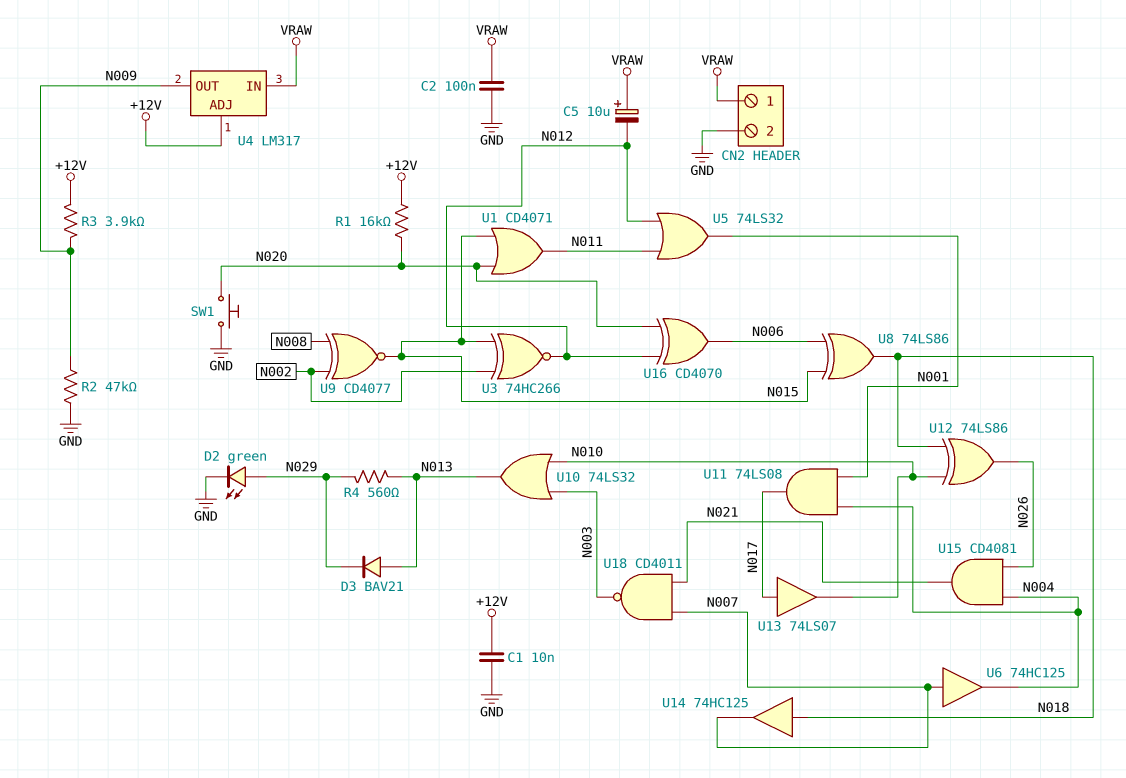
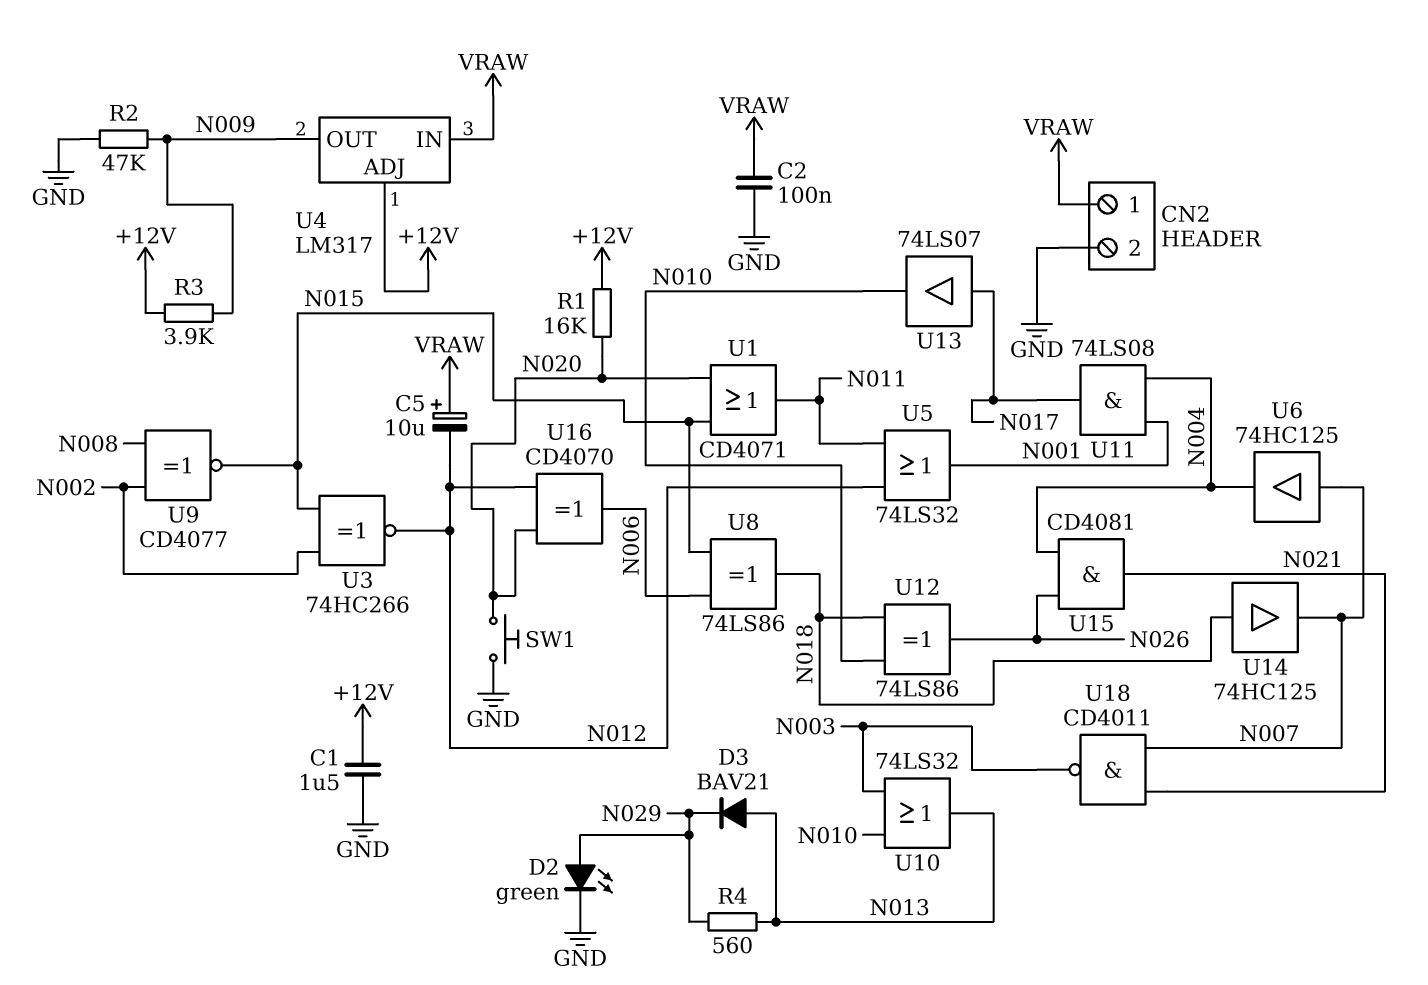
C1: 10nF (+12V, GND) -> 1.5uF (+12V, GND)

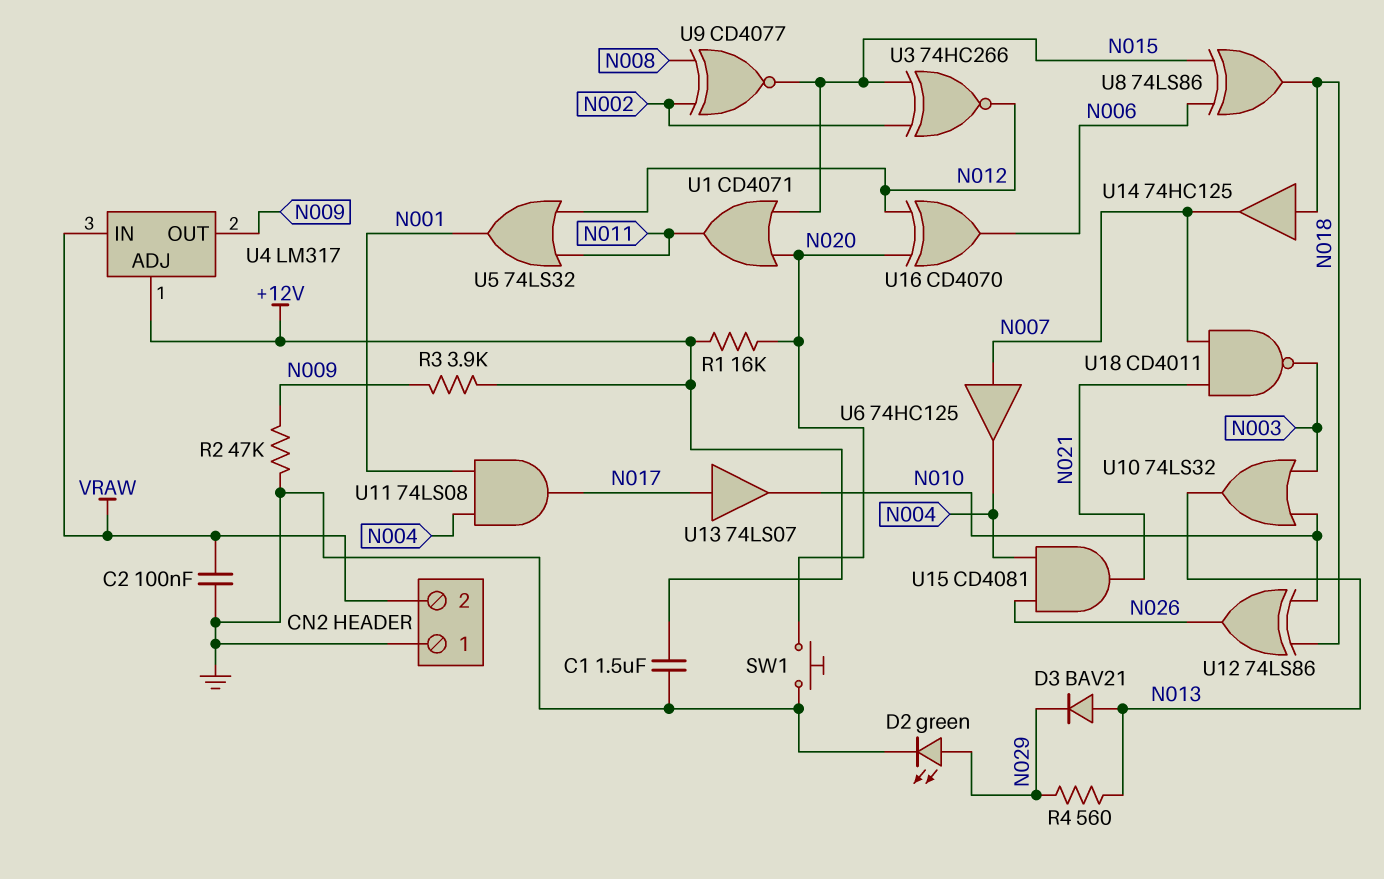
C5: 10uF (plus VRAW, minus N012) -> none
CN2 pin 1: VRAW -> GND
CN2 pin 2: GND -> VRAW

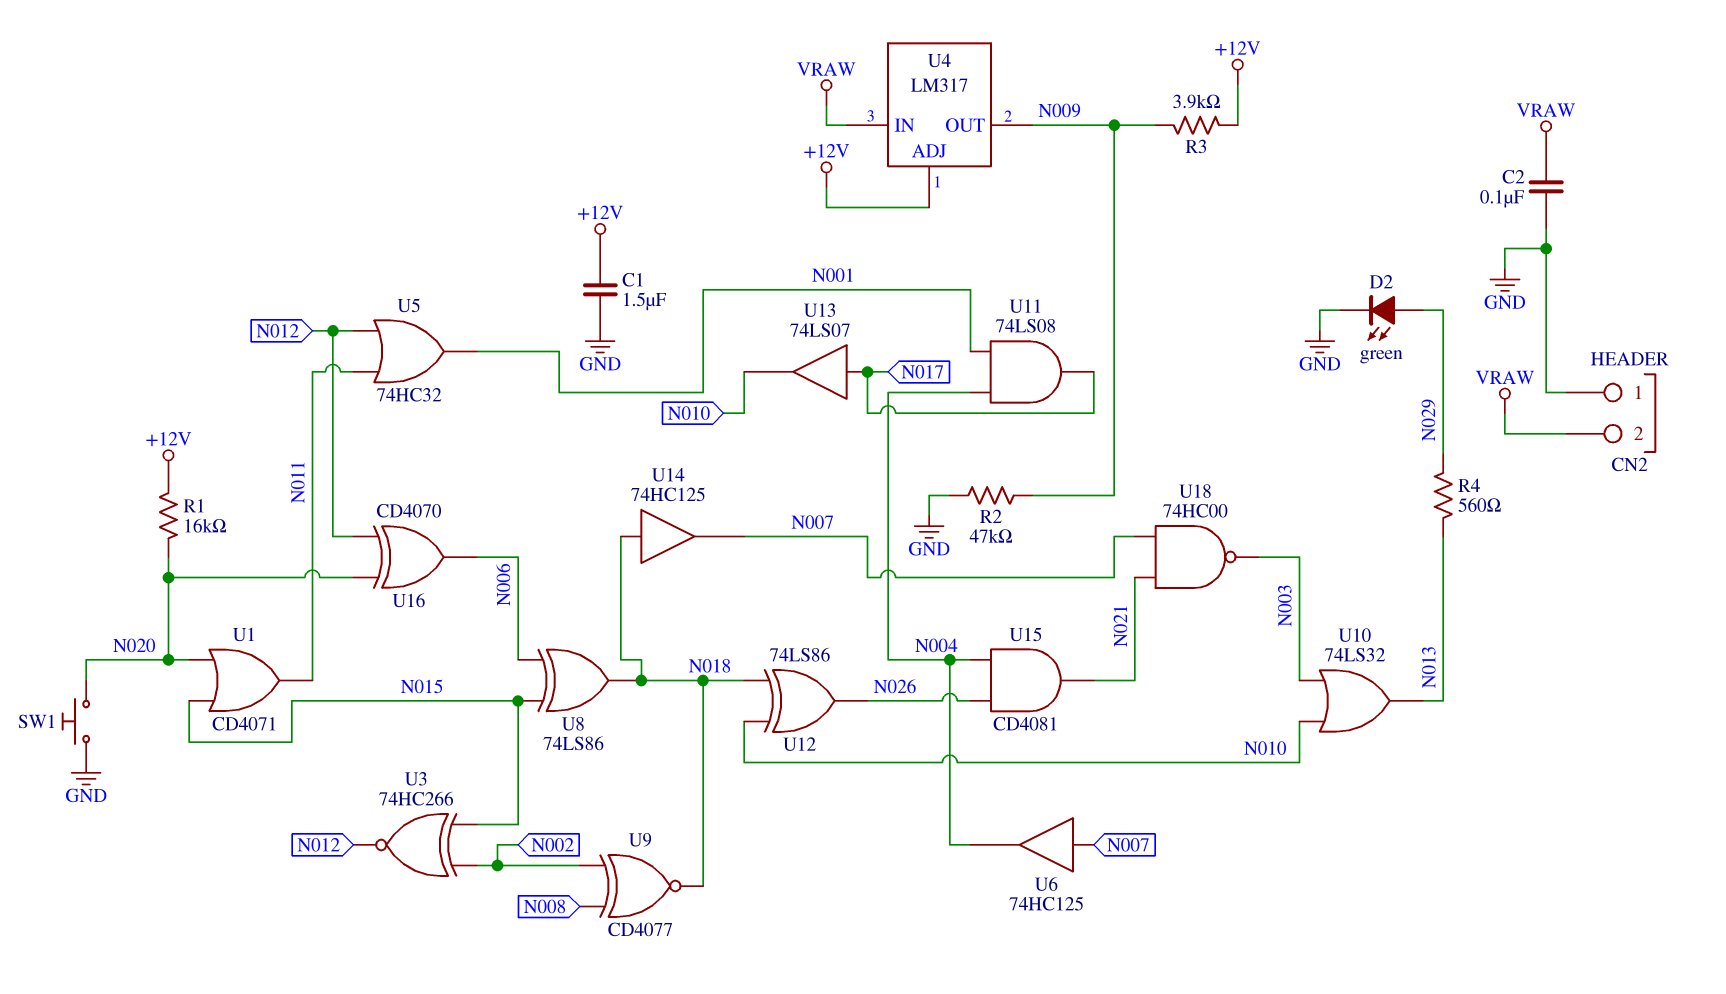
D3: diode BAV21 (A N013, K N029) -> none
U5: OR 74LS32 (in N011, in N012, out N001) -> OR 74HC32 (in N011, in N012, out N001)
U9: XNOR CD4077 (in N002, in N008, out N015) -> XNOR CD4077 (in N002, in N008, out N018)
U18: NAND CD4011 (in N007, in N021, out N003) -> NAND 74HC00 (in N007, in N021, out N003)

